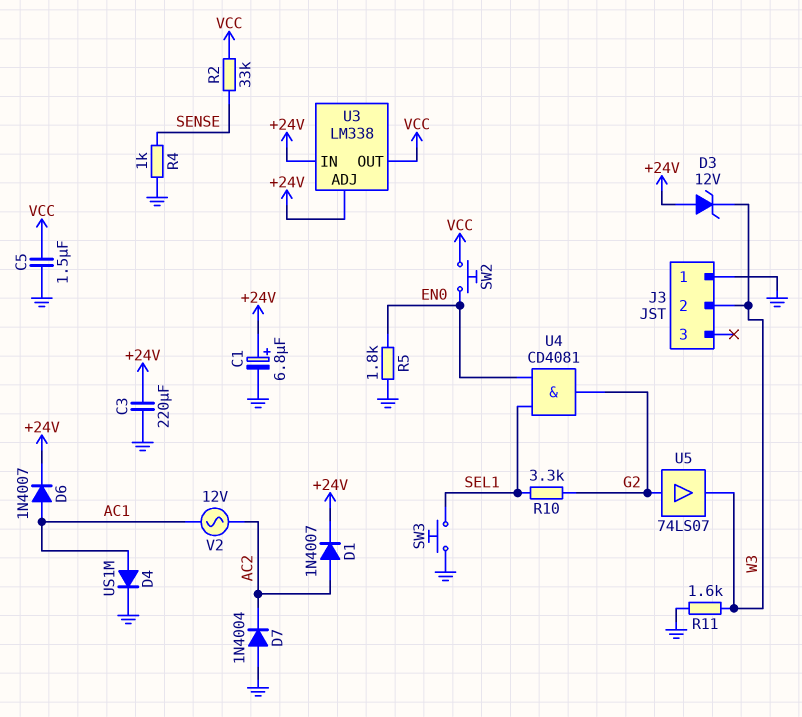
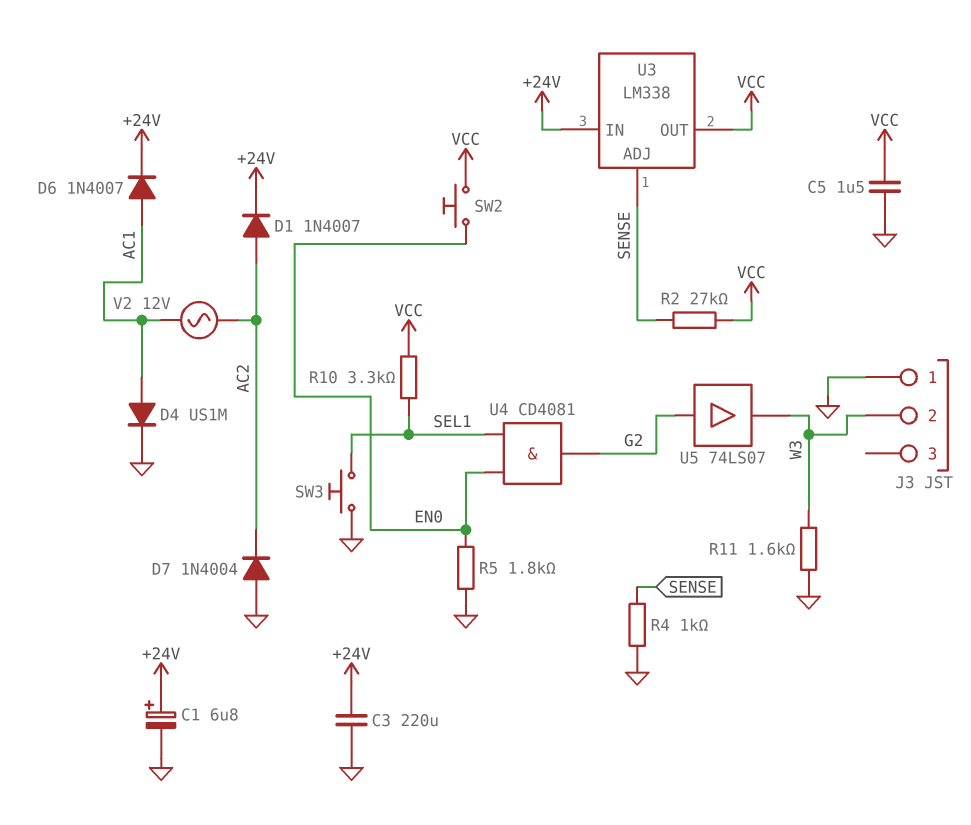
D3: zener 12V (A +24V, K W3) -> none
R2: 33k (SENSE, VCC) -> 27k (SENSE, VCC)
R10: 3.3k (G2, SEL1) -> 3.3k (SEL1, VCC)
U3 pin ADJ: +24V -> SENSE

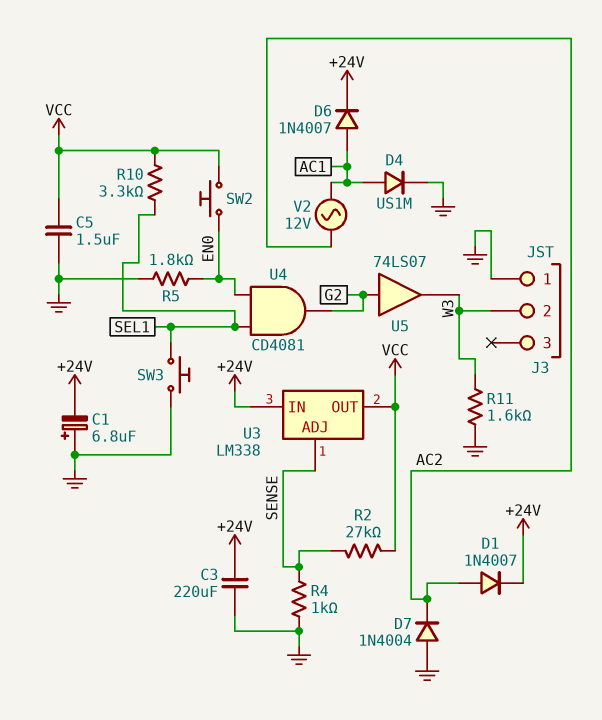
C1: 6.8uF (plus +24V, minus GND) -> 6.8uF (plus GND, minus +24V)

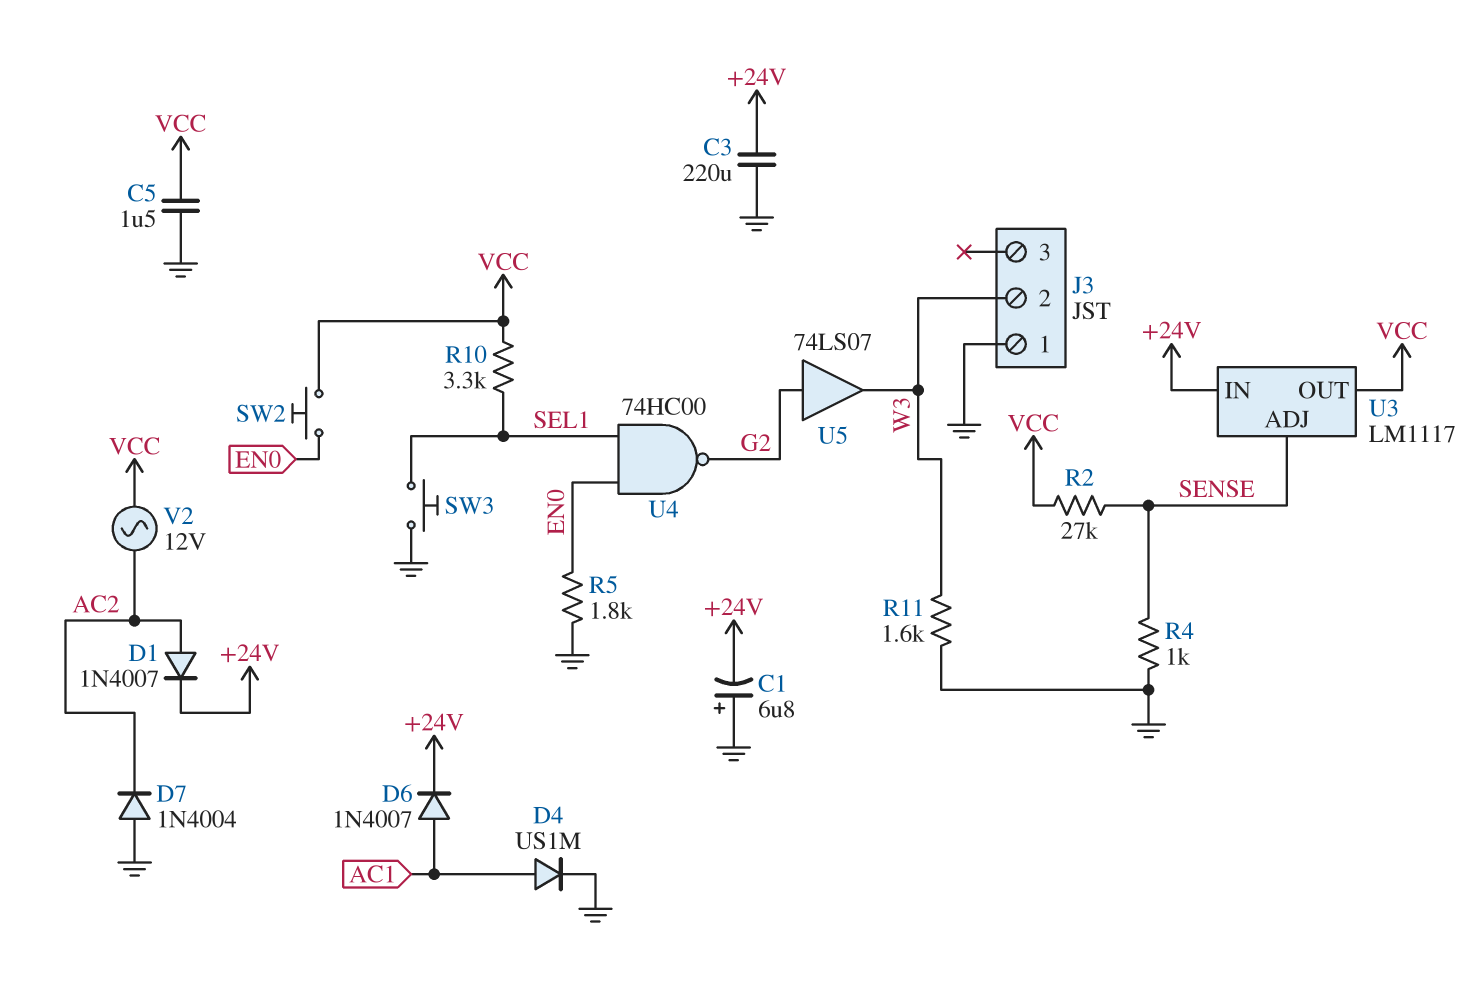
U3: LM338 -> LM1117
U4: AND CD4081 (in EN0, in SEL1, out G2) -> NAND 74HC00 (in EN0, in SEL1, out G2)
V2: AC 12V (AC1, AC2) -> AC 12V (AC2, VCC)

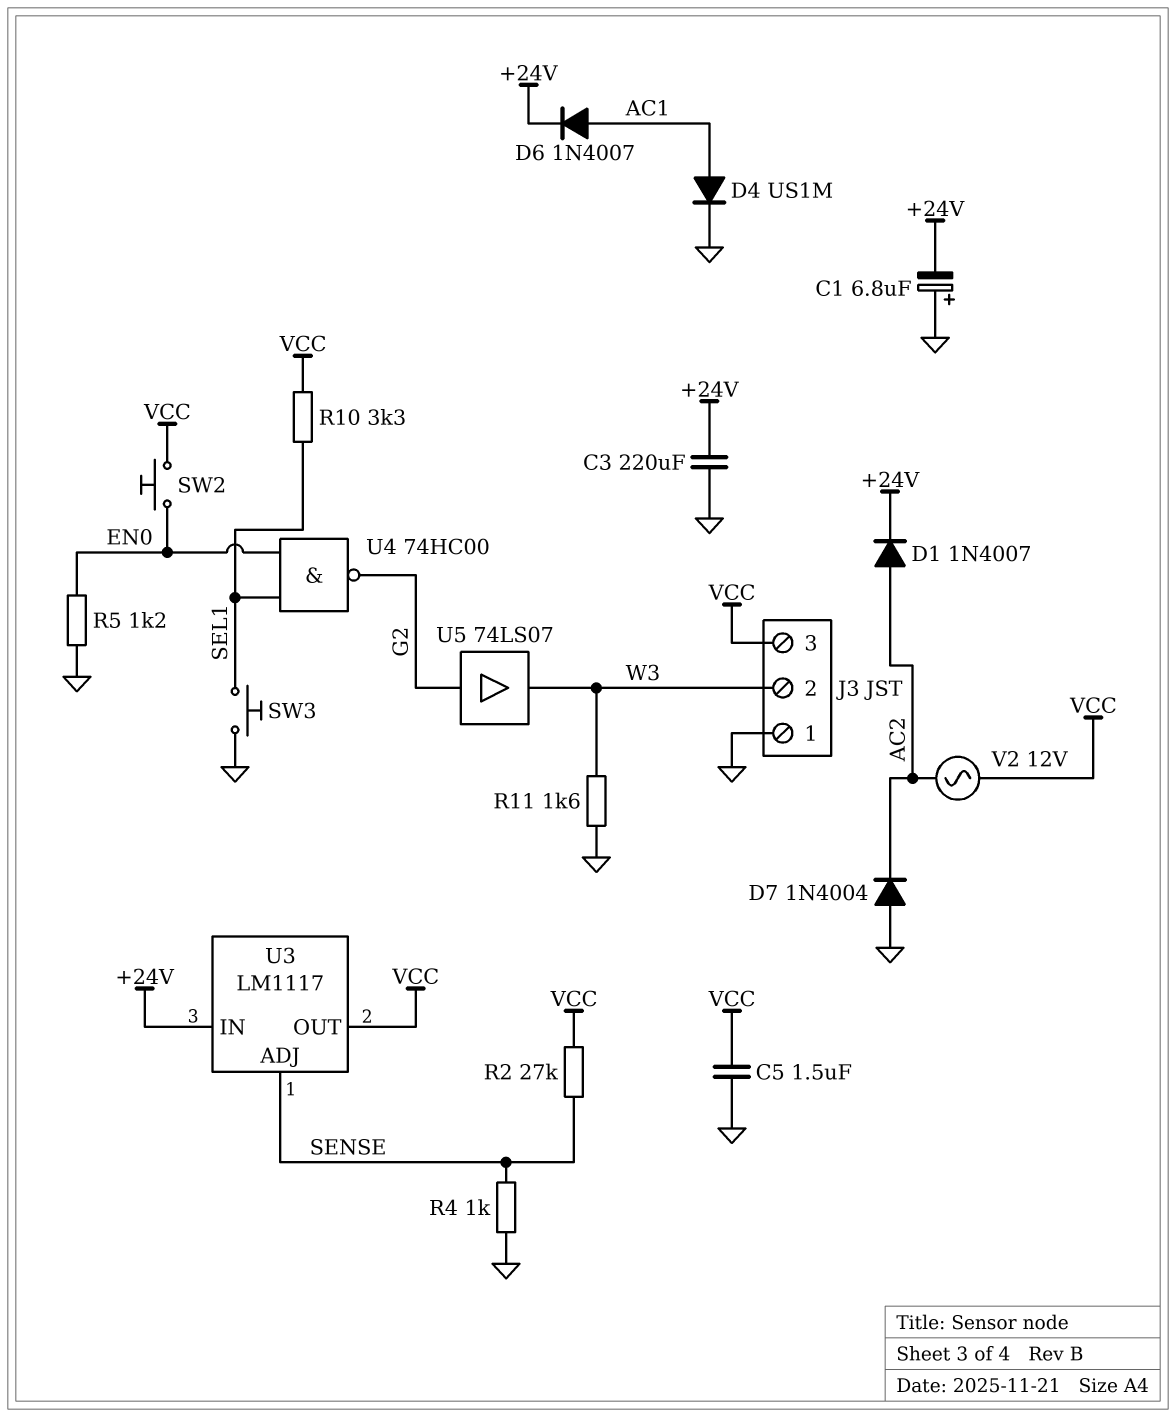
J3 pin 3: none -> VCC
R5: 1.8k (EN0, GND) -> 1.2k (EN0, GND)

